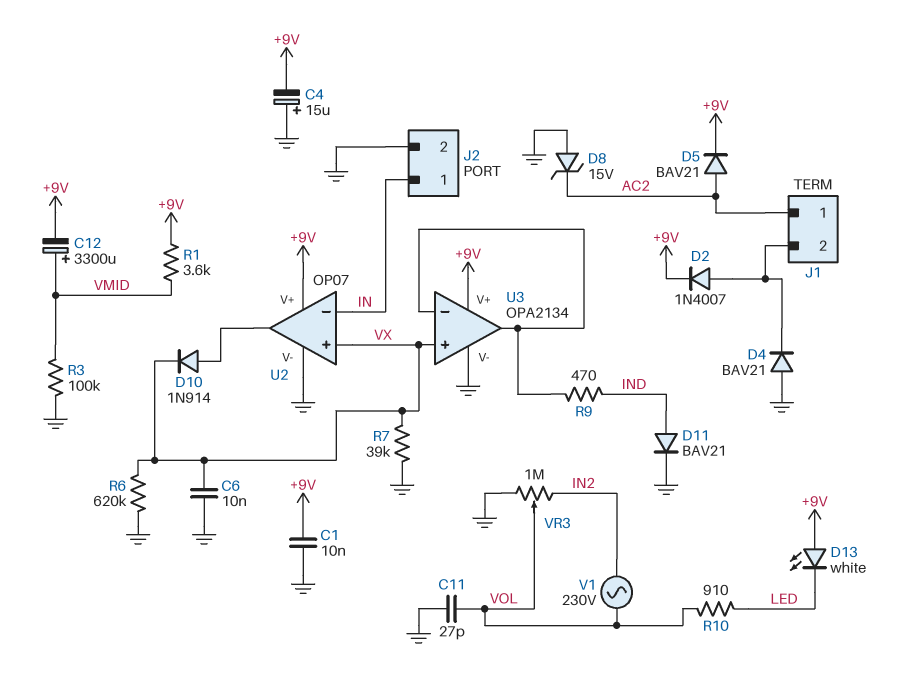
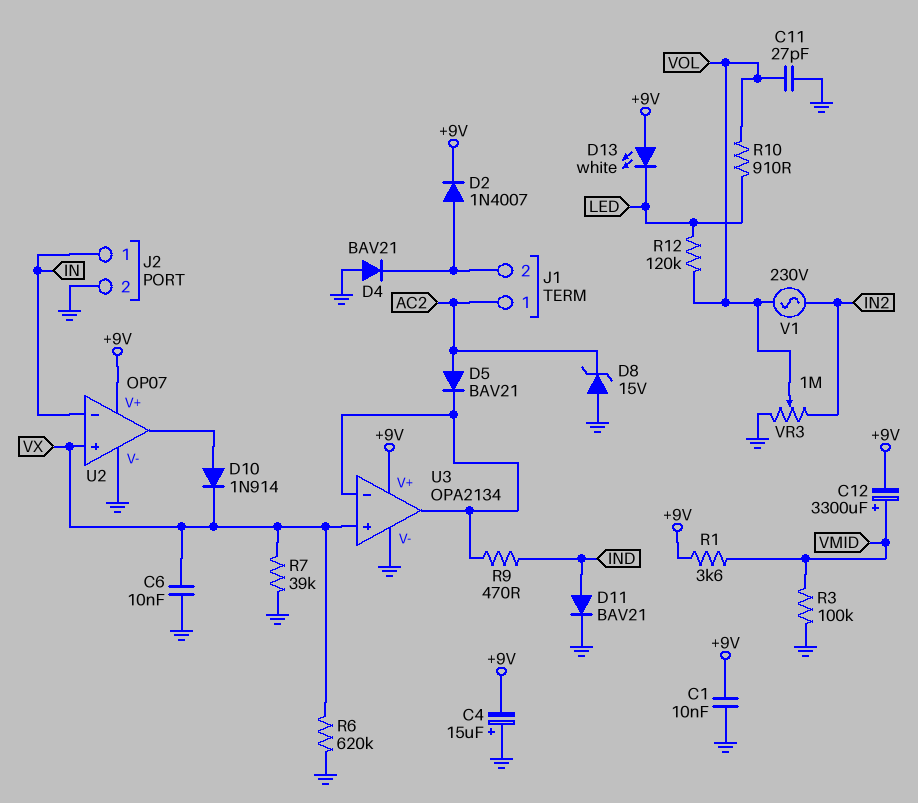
D5: diode BAV21 (A AC2, K +9V) -> diode BAV21 (A AC2, K U3/in-)
R12: none -> 120k (LED, VOL)

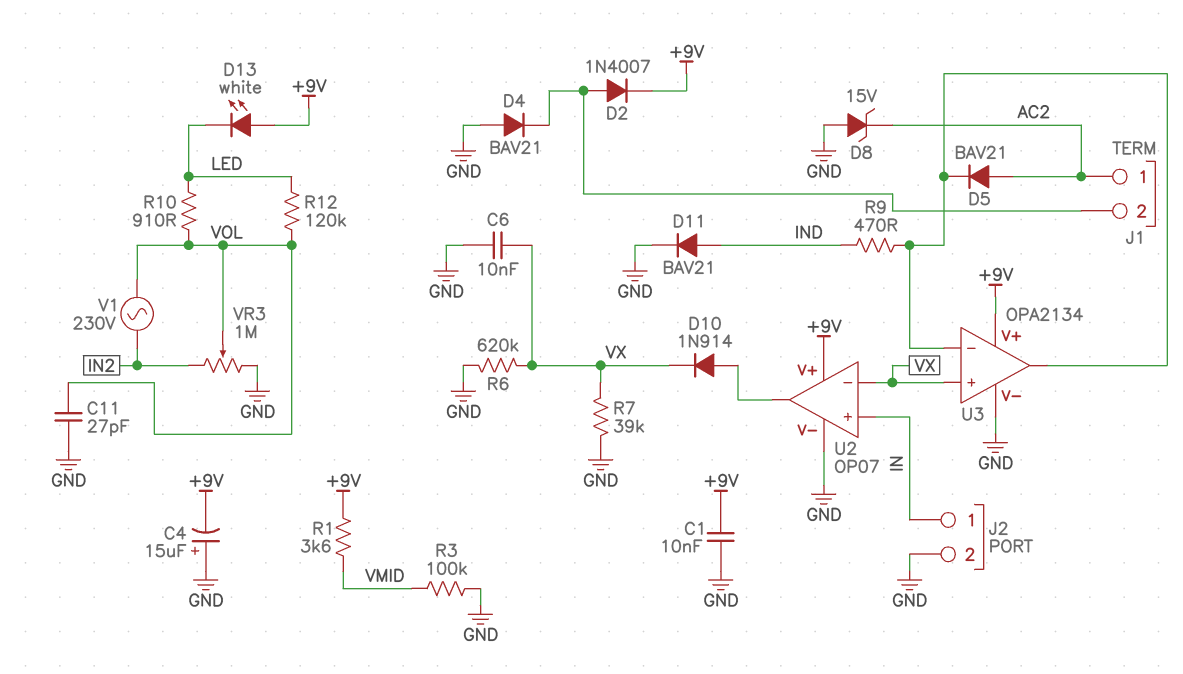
C12: 3300uF (plus VMID, minus +9V) -> none
U2 pin in+: VX -> IN
U2 pin in-: IN -> VX

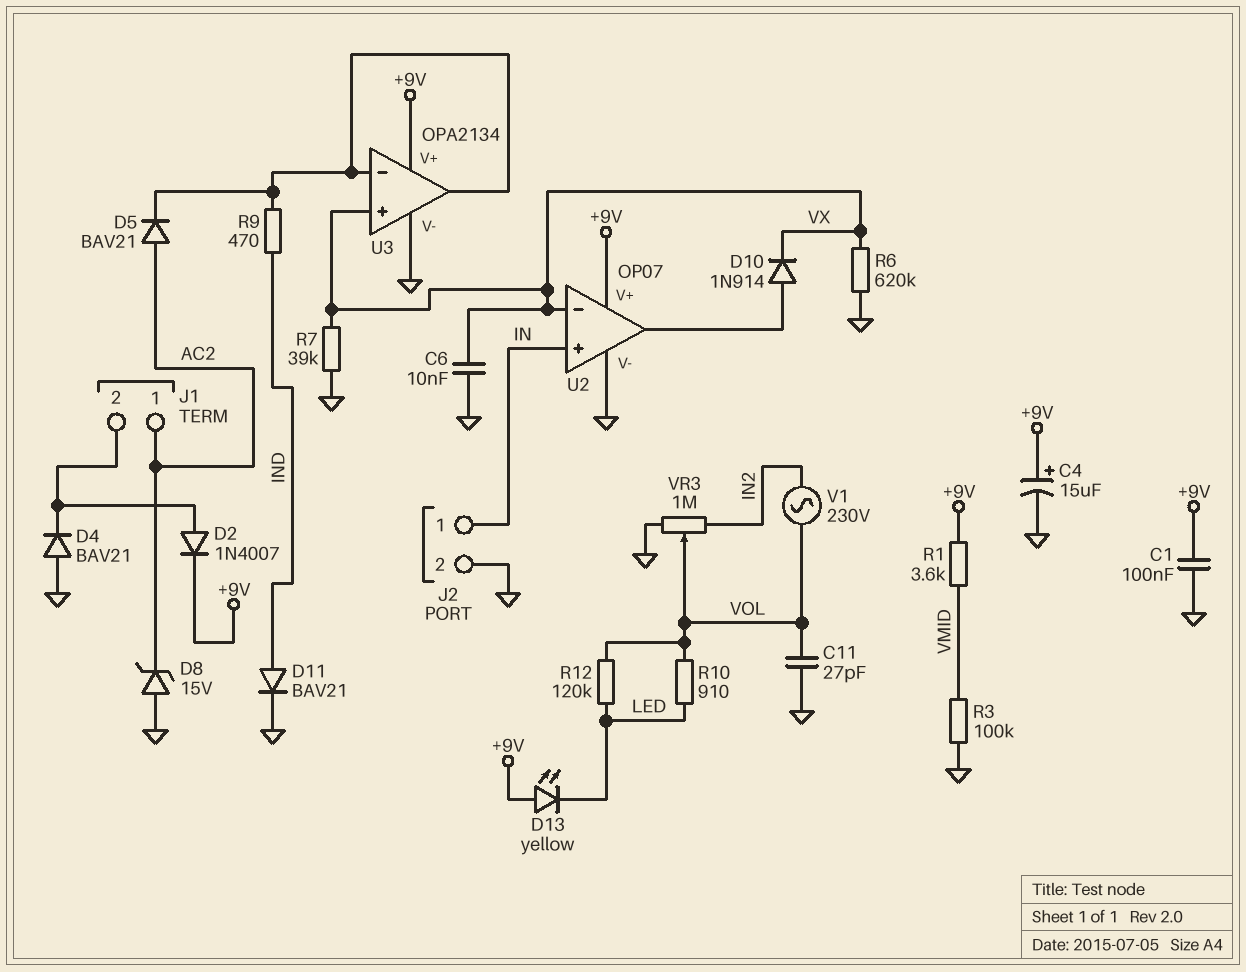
C1: 10nF (+9V, GND) -> 100nF (+9V, GND)
C4: 15uF (plus GND, minus +9V) -> 15uF (plus +9V, minus GND)
D13: LED white (A +9V, K LED) -> LED yellow (A +9V, K LED)

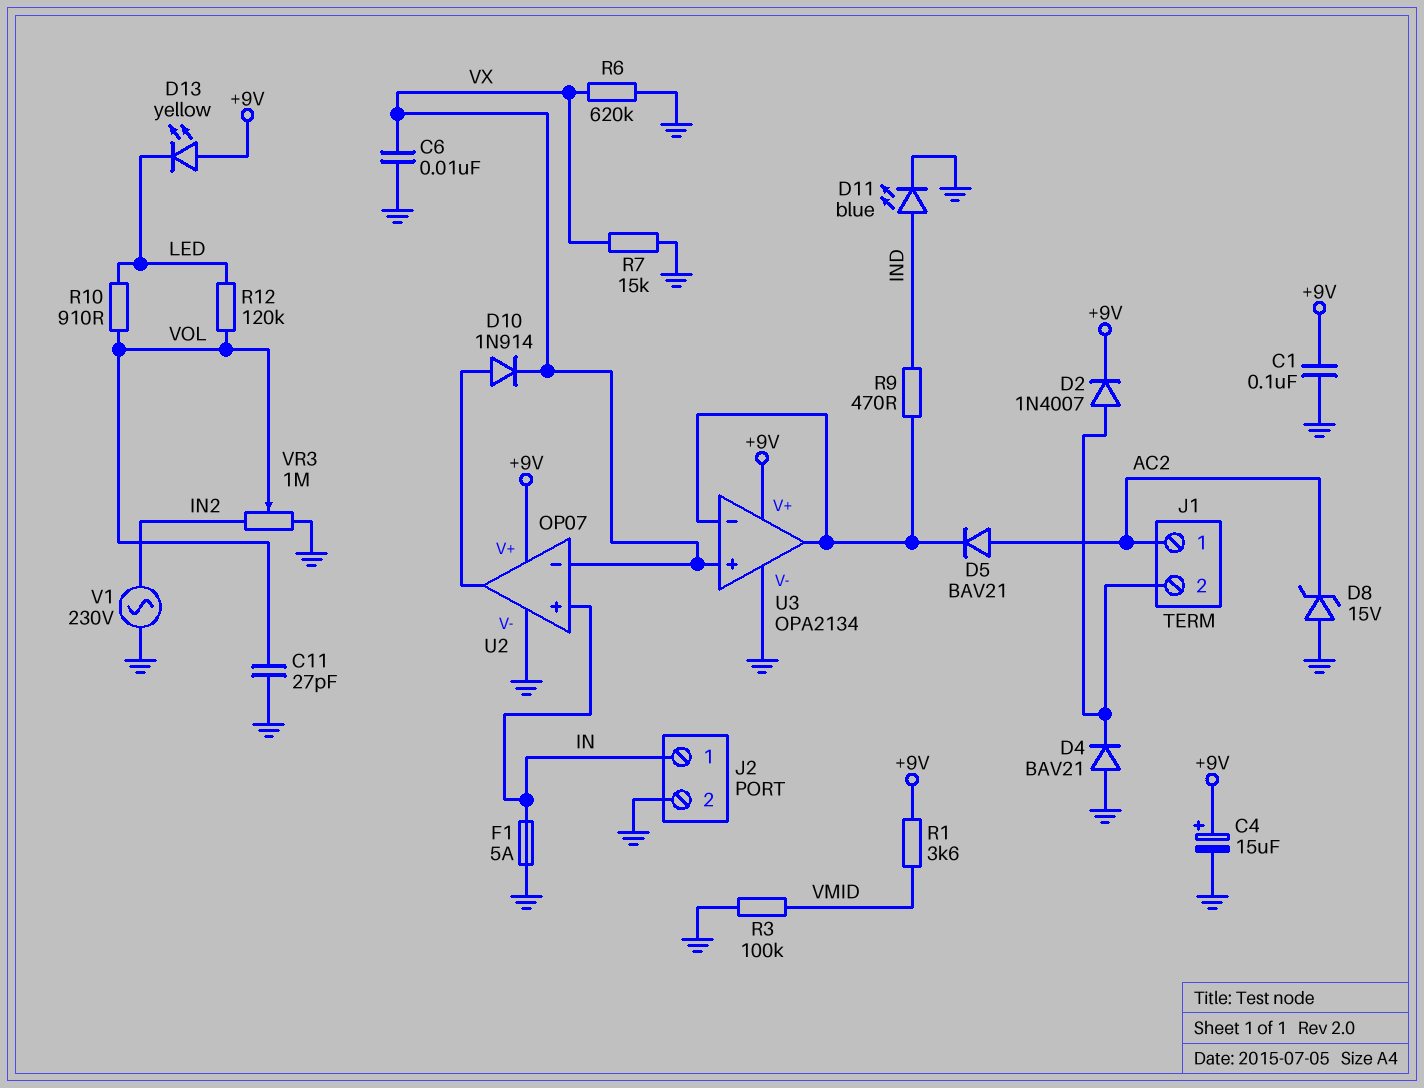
D11: diode BAV21 (A IND, K GND) -> LED blue (A IND, K GND)
F1: none -> 5A (GND, IN)
R7: 39k (GND, VX) -> 15k (GND, VX)
V1: AC 230V (IN2, VOL) -> AC 230V (GND, IN2)

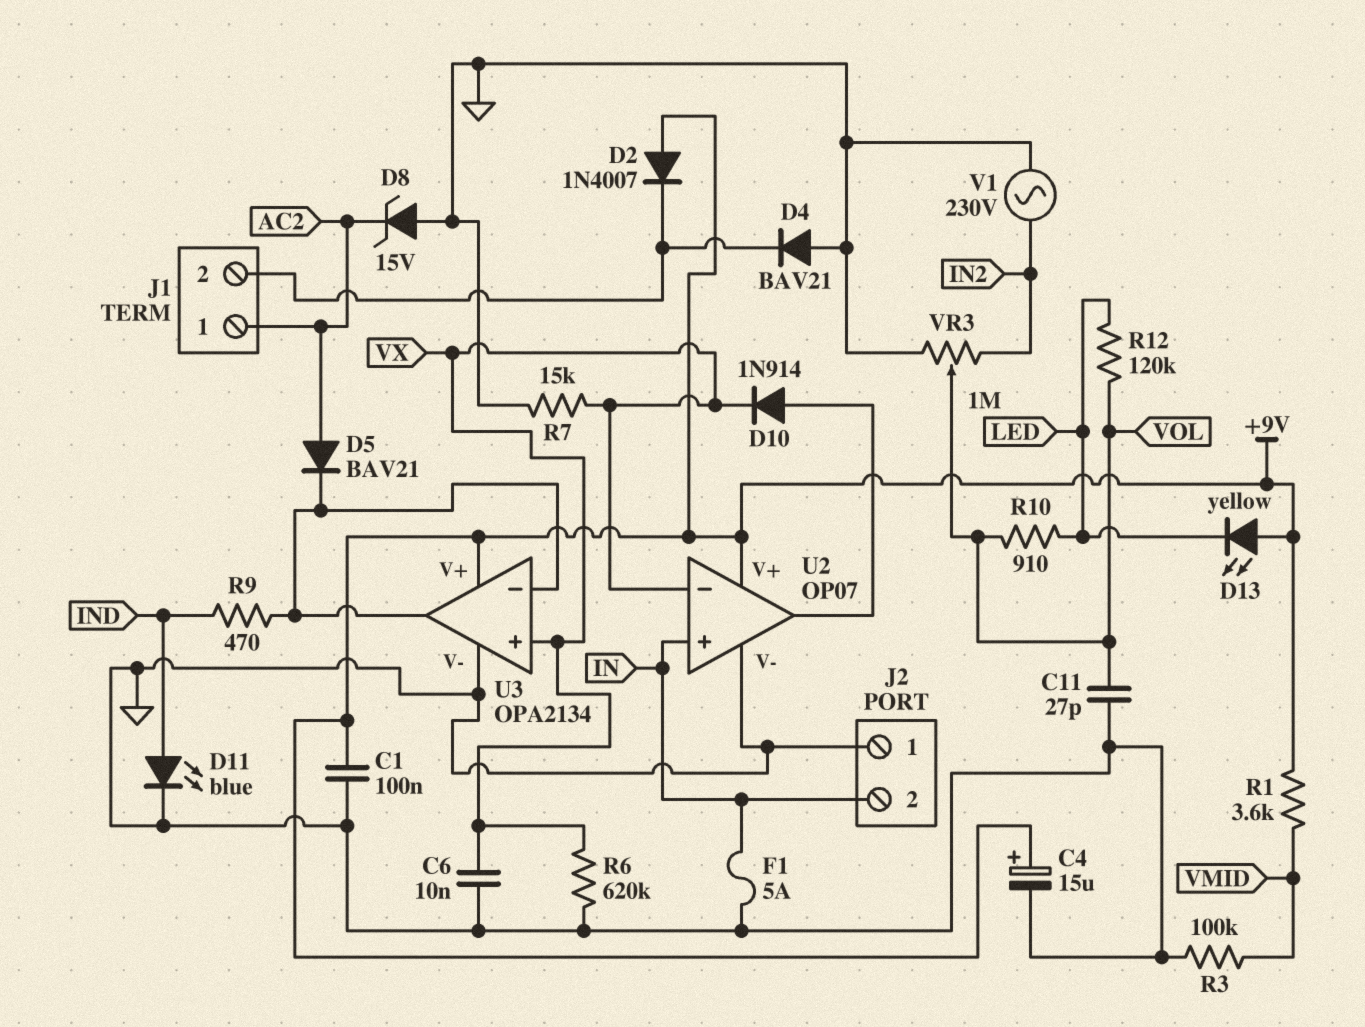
D2: diode 1N4007 (A J1/2, K +9V) -> diode 1N4007 (A +9V, K J1/2)
J2 pin 1: IN -> GND
J2 pin 2: GND -> IN

